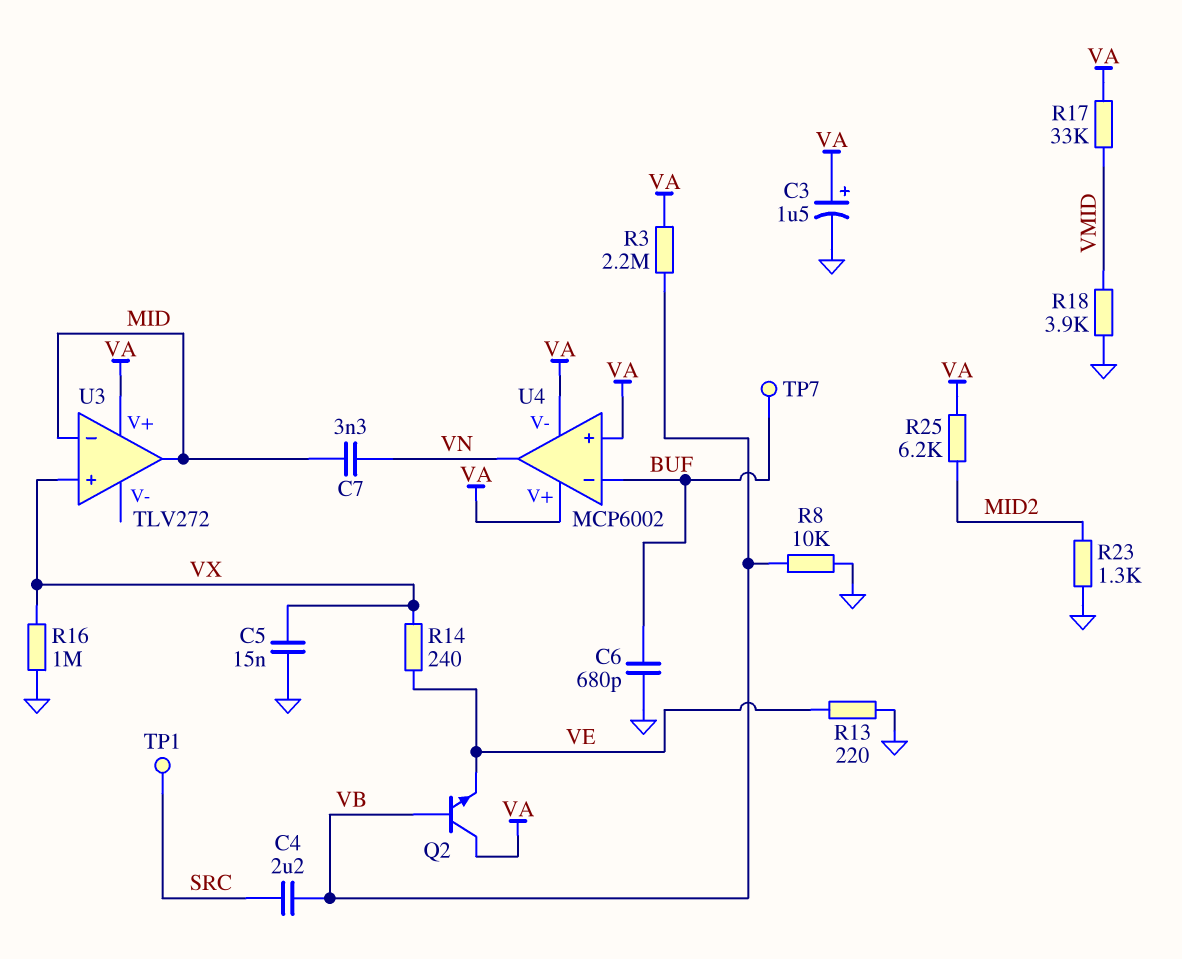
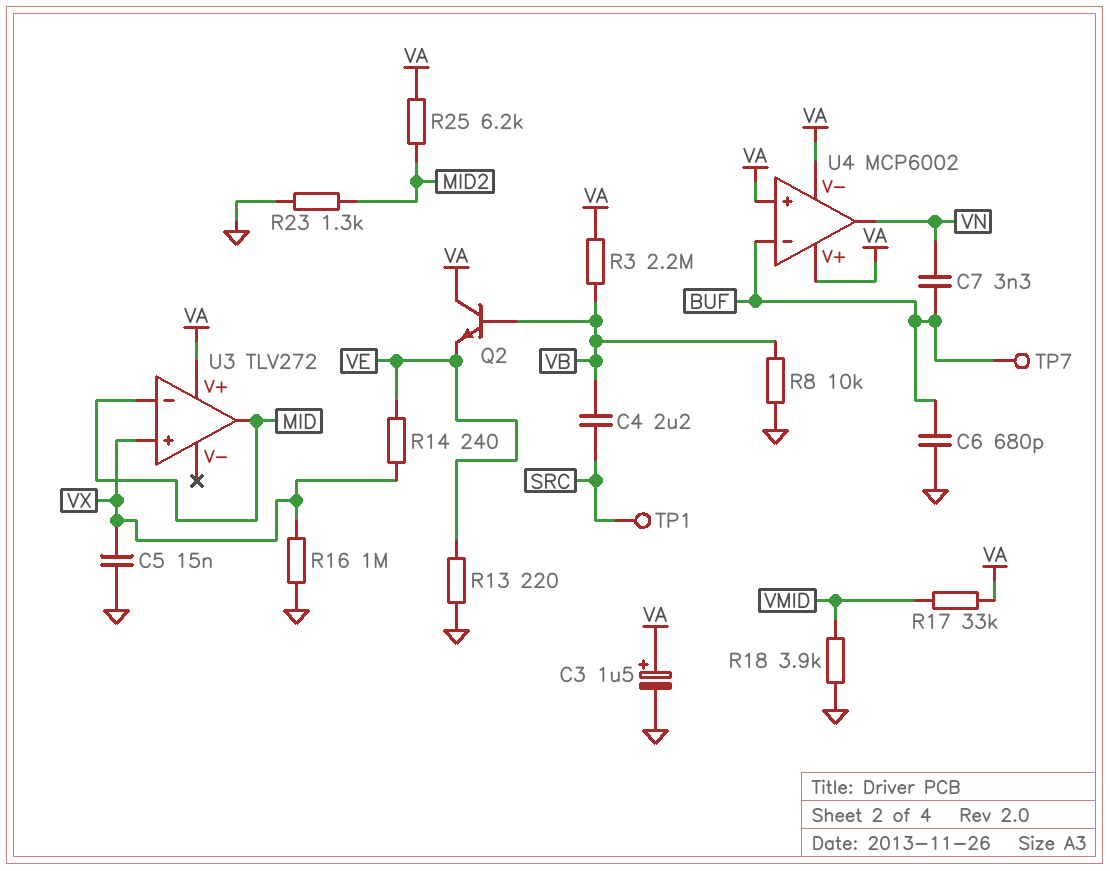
C7: 3.3nF (MID, VN) -> 3.3nF (BUF, VN)

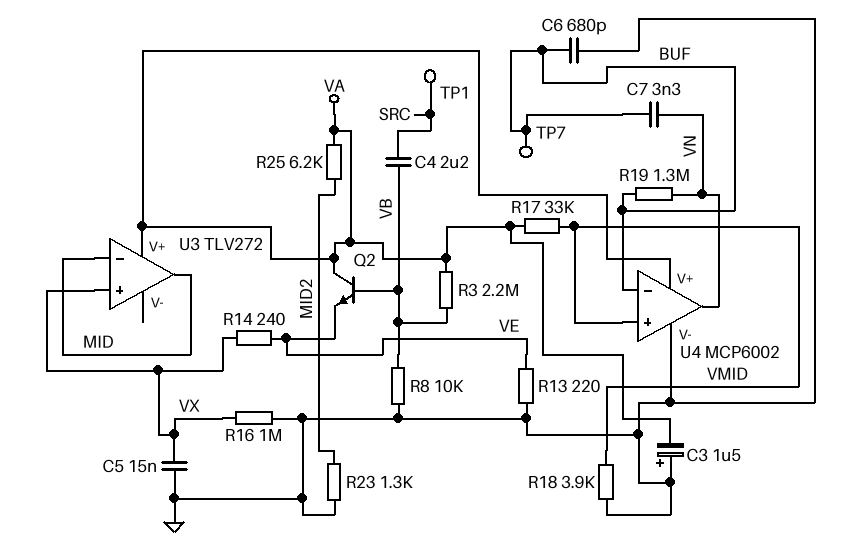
C3: 1.5uF (plus VA, minus GND) -> 1.5uF (plus GND, minus VA)
R19: none -> 1.3M (BUF, VN)
U4 pin V-: VA -> GND
U4 pin in+: VA -> VMID

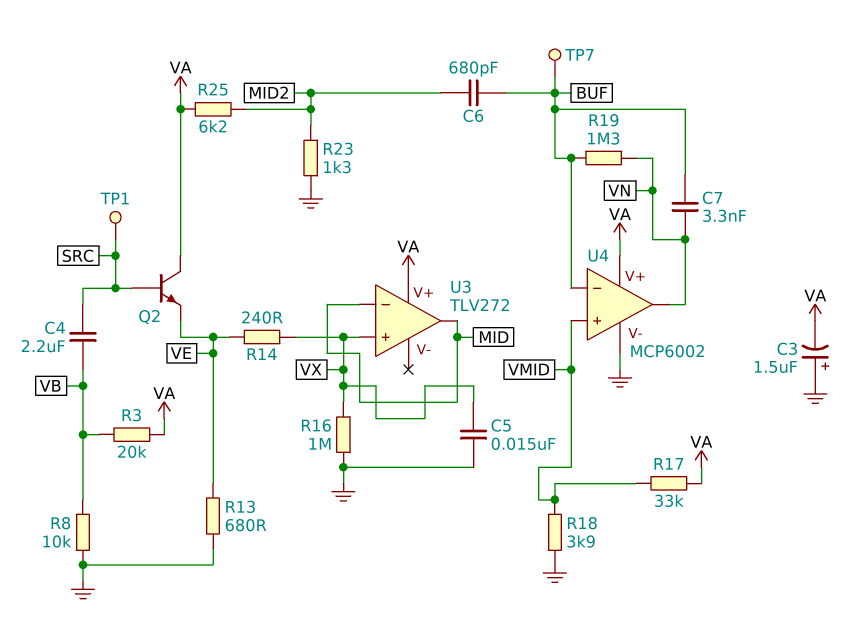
C6: 680pF (BUF, GND) -> 680pF (BUF, MID2)
Q2: NPN (B VB, C VA, E VE) -> NPN (B SRC, C VA, E VE)
R3: 2.2M (VA, VB) -> 20k (VA, VB)
R13: 220 (GND, VE) -> 680 (GND, VE)

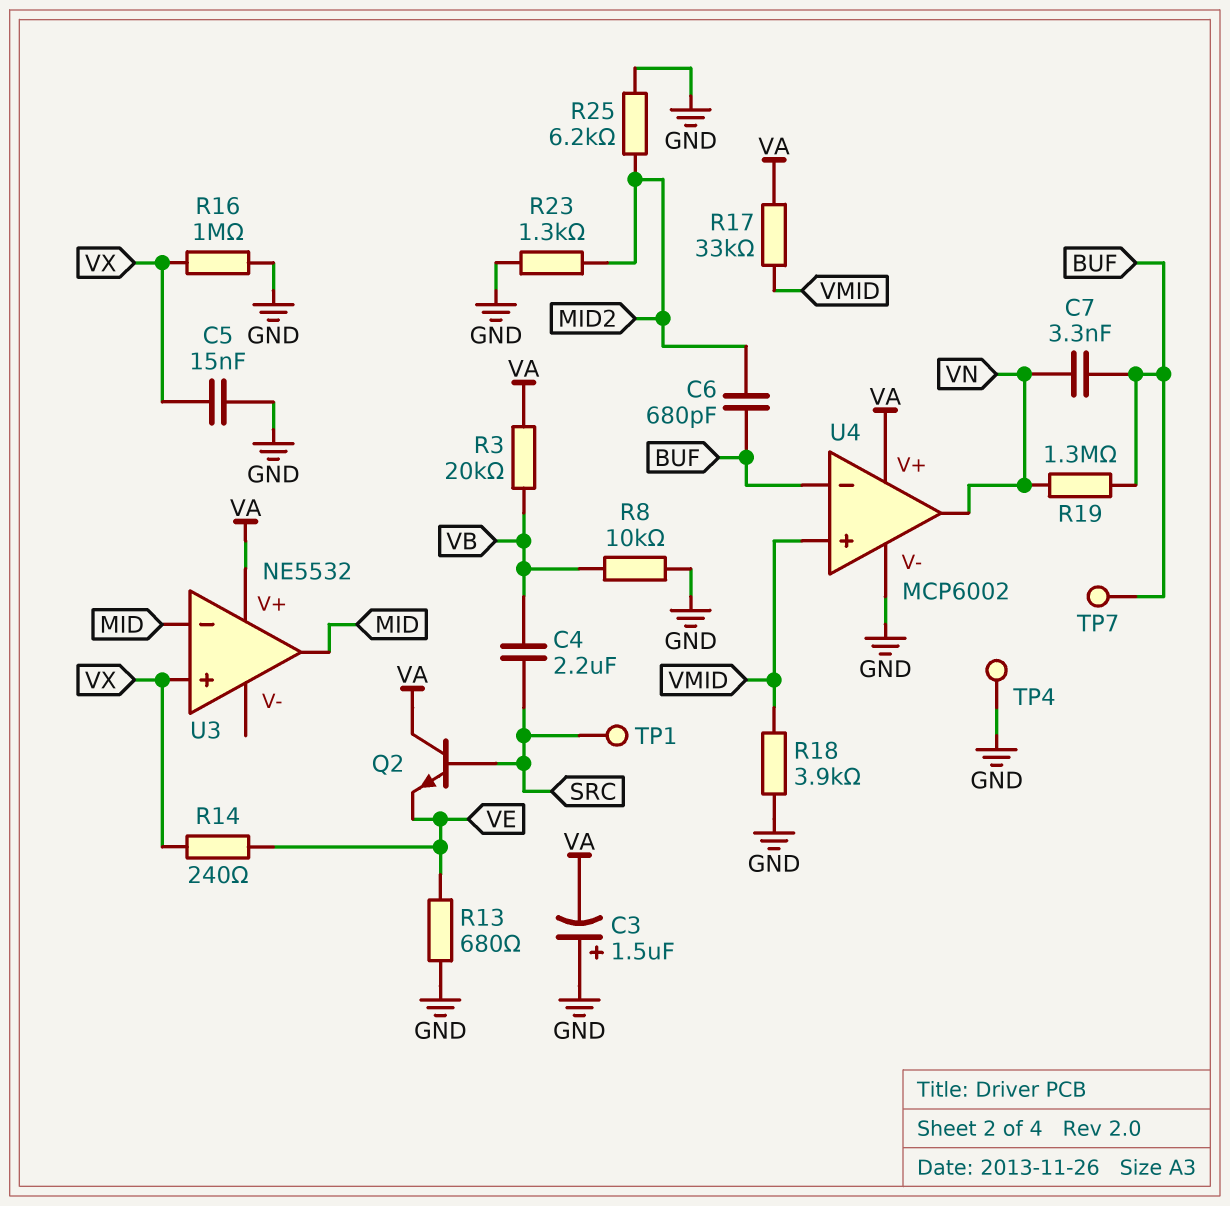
R25: 6.2k (MID2, VA) -> 6.2k (GND, MID2)
TP4: none -> test point (GND)
U3: TLV272 -> NE5532

